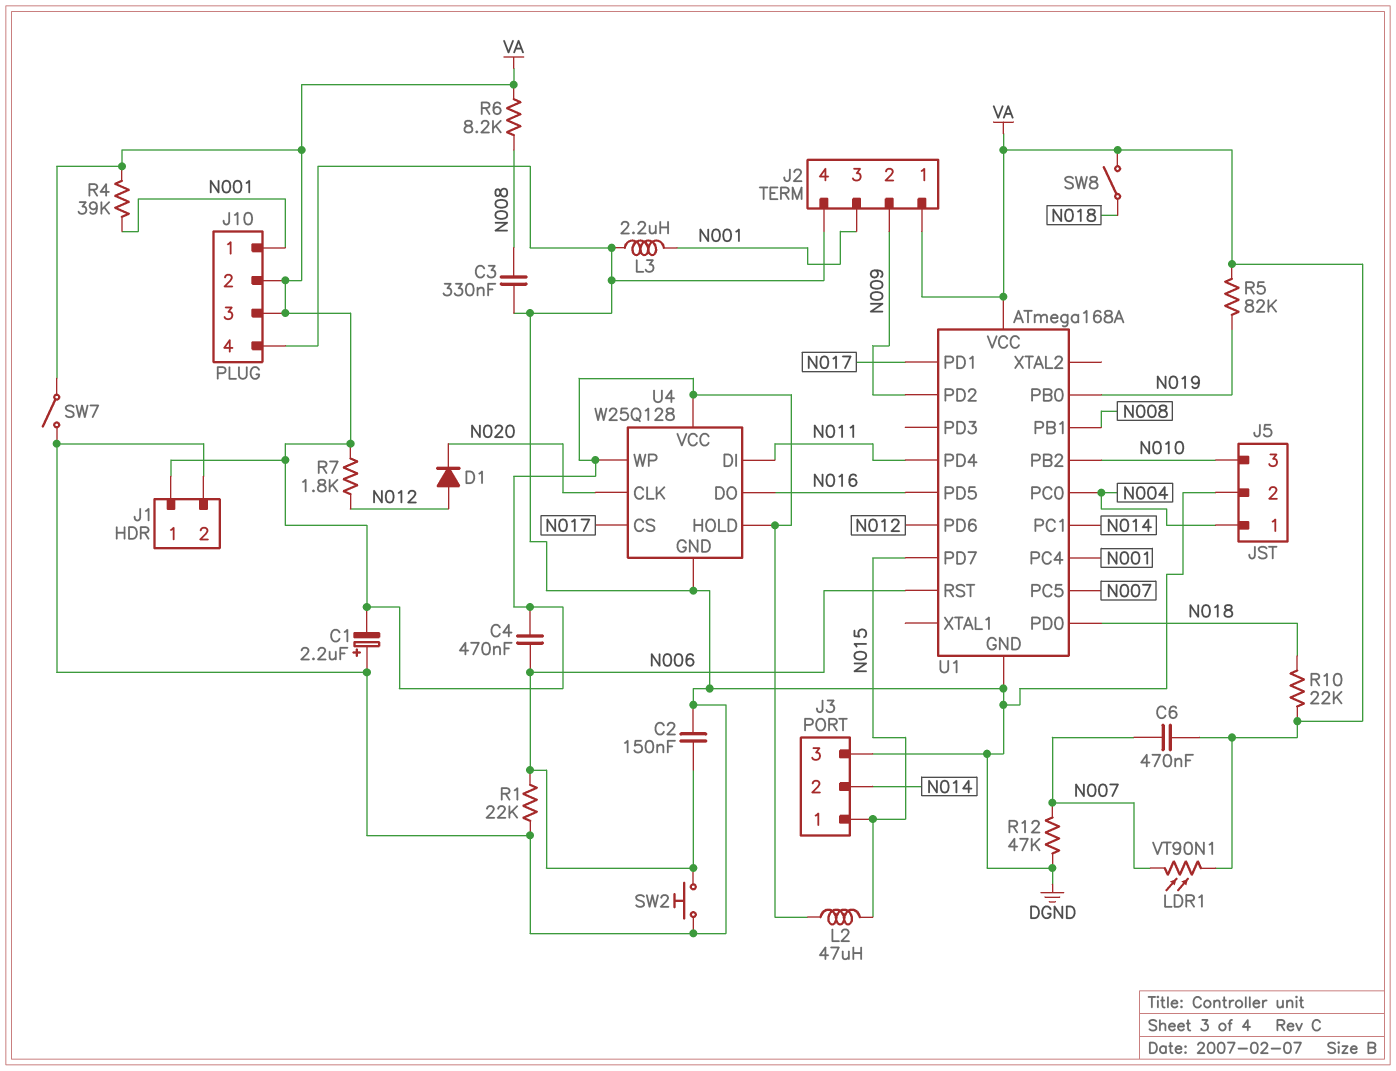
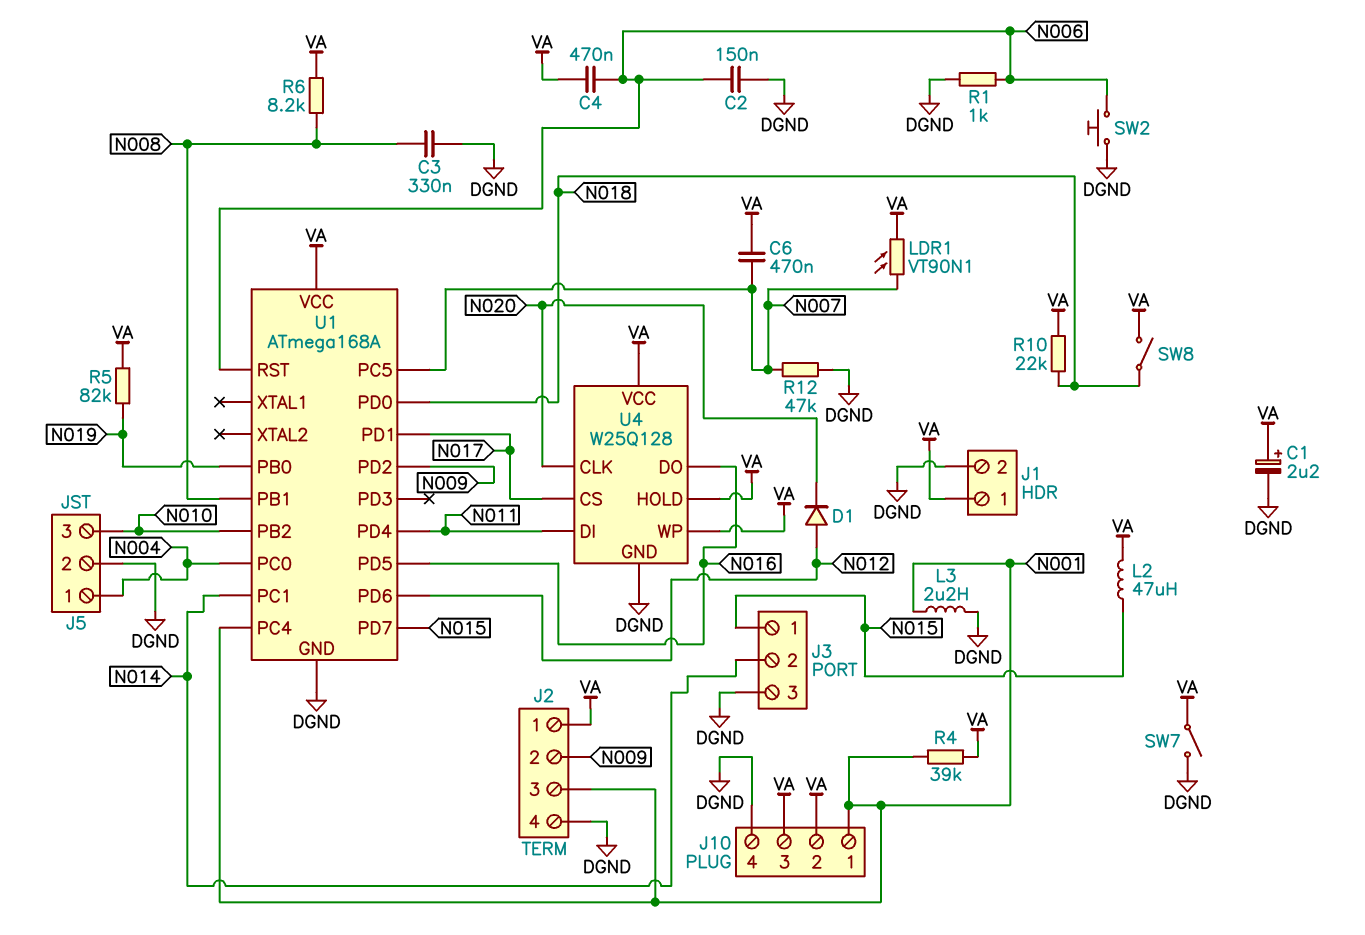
C1: 2.2uF (plus DGND, minus VA) -> 2.2uF (plus VA, minus DGND)
R1: 22k (DGND, N006) -> 1k (DGND, N006)
R7: 1.8k (N012, VA) -> none

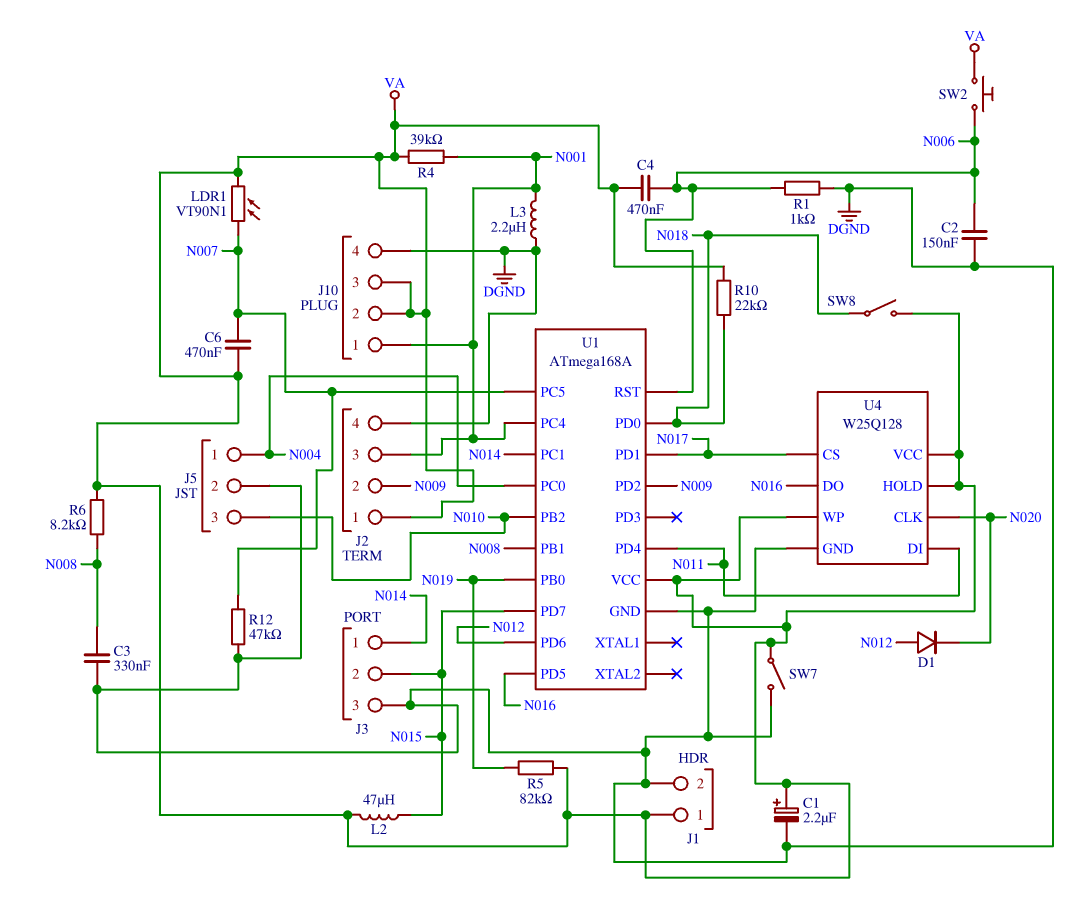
J3 pin 1: N015 -> N014
J3 pin 2: N014 -> N015
SW2: button (DGND, N006) -> button (N006, VA)

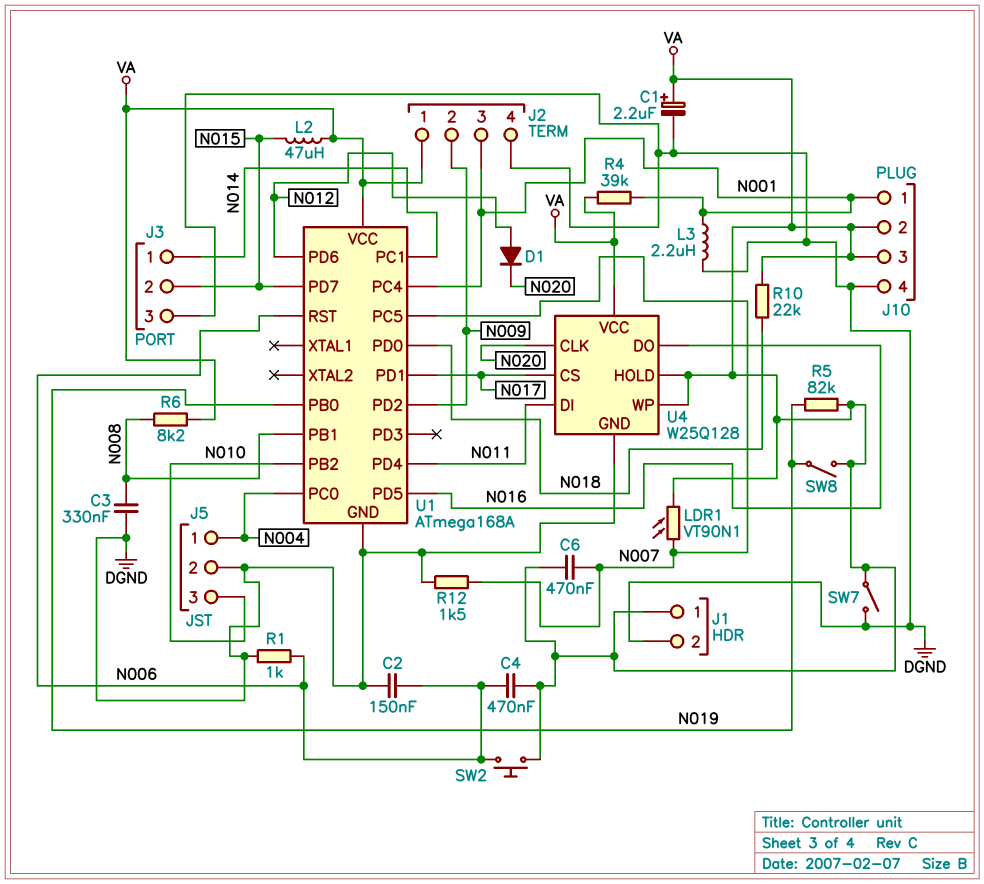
R12: 47k (DGND, N007) -> 1.5k (DGND, N007)
SW8: switch (N018, VA) -> switch (N019, VA)

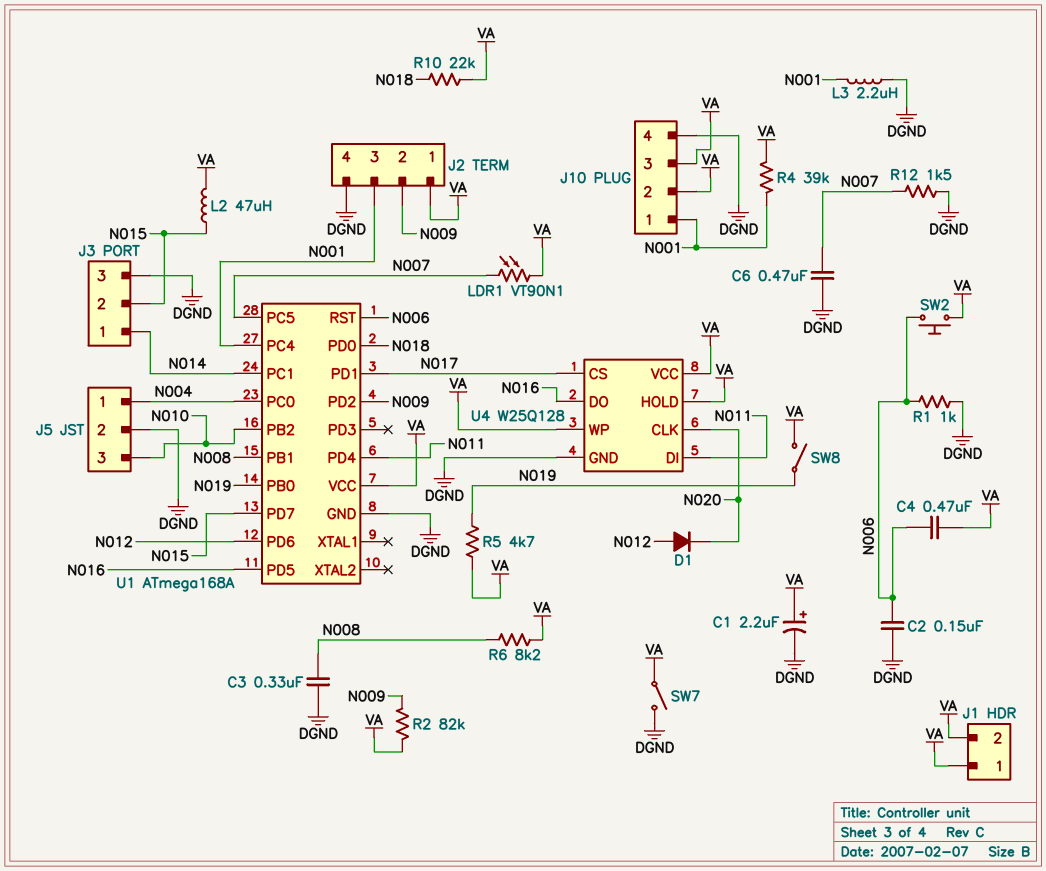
C6: 470nF (N007, VA) -> 470nF (DGND, N007)
J1 pin 2: DGND -> VA
R2: none -> 82k (N009, VA)
R5: 82k (N019, VA) -> 4.7k (N019, VA)

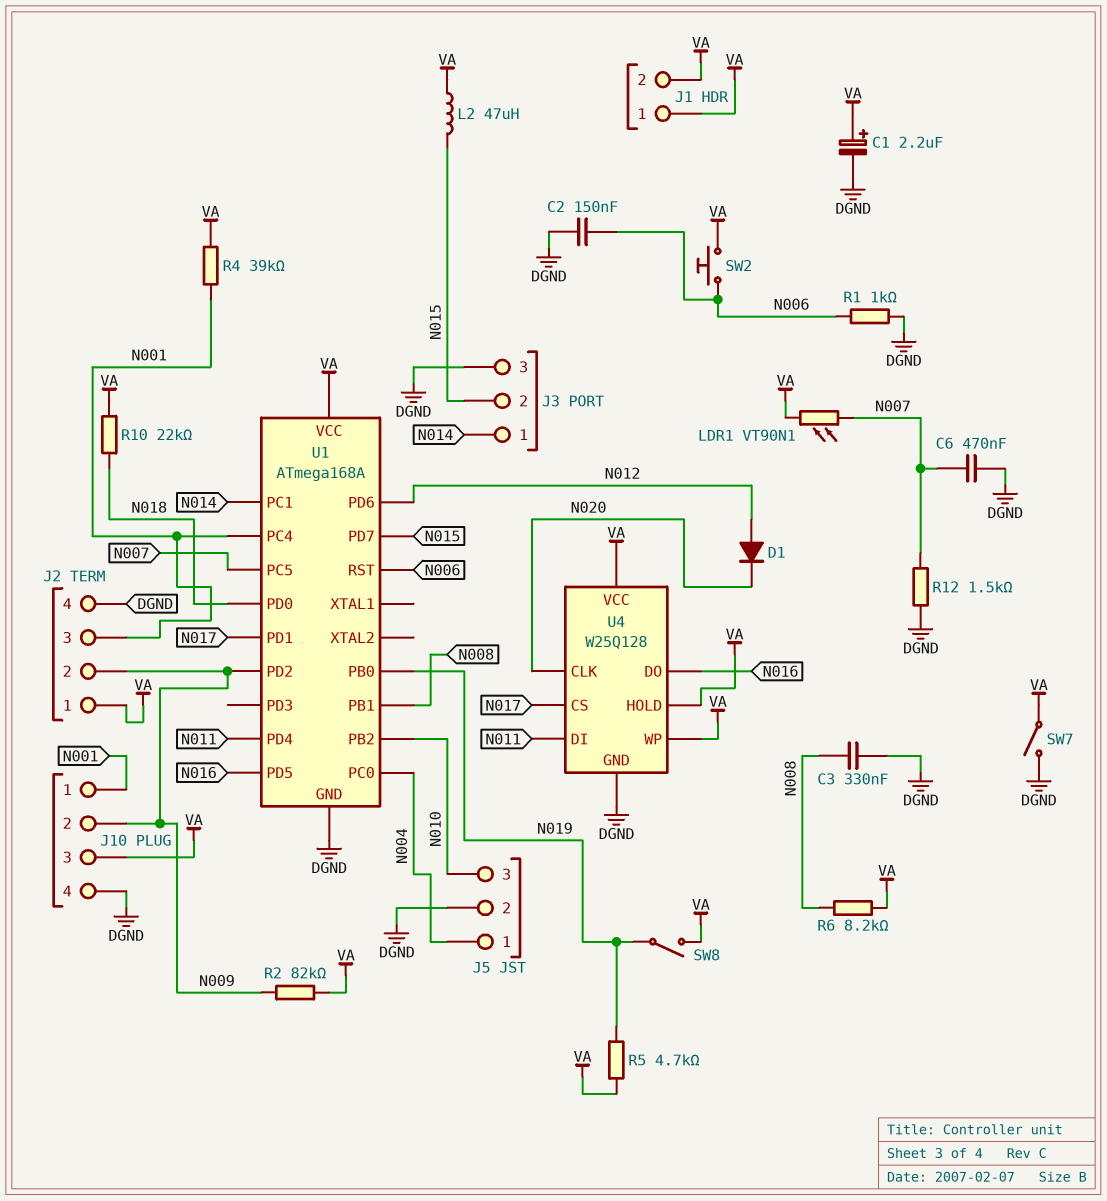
C4: 470nF (N006, VA) -> none
J10 pin 2: VA -> N009
L3: 2.2uH (DGND, N001) -> none

